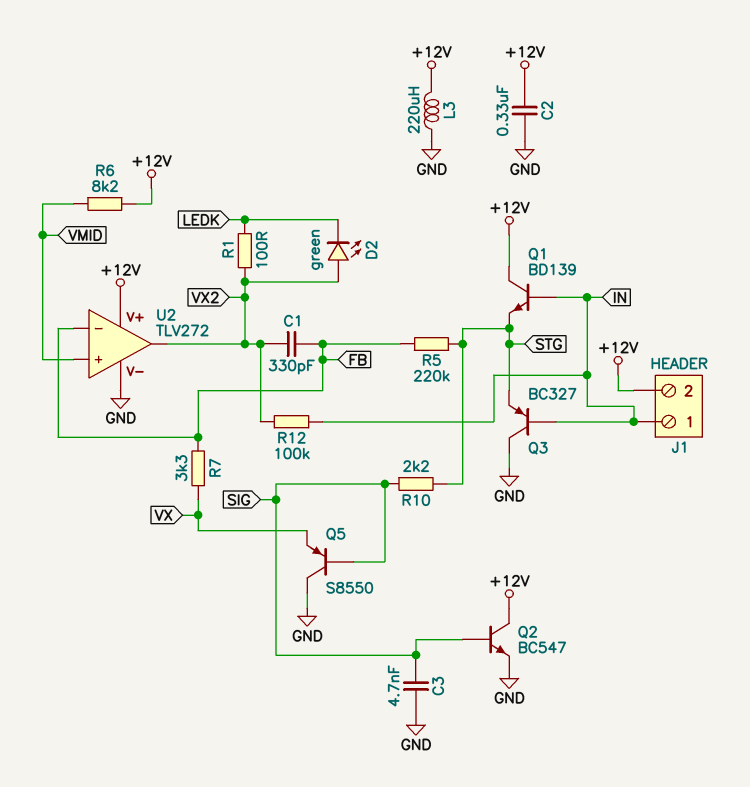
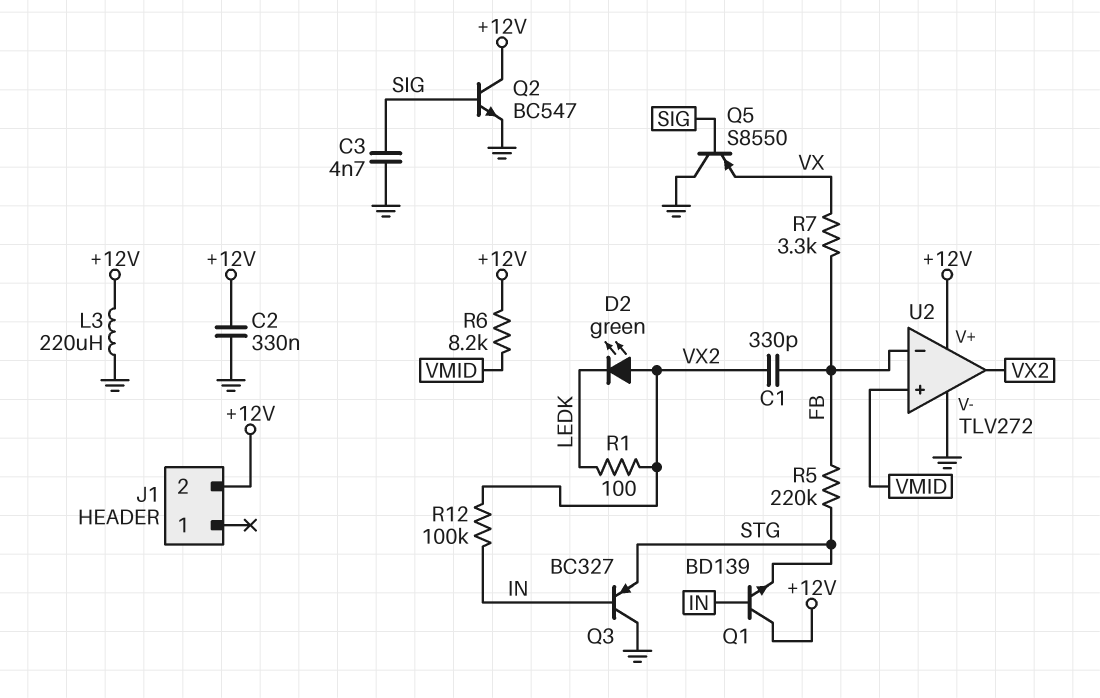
J1 pin 1: IN -> none
R10: 2.2k (SIG, STG) -> none

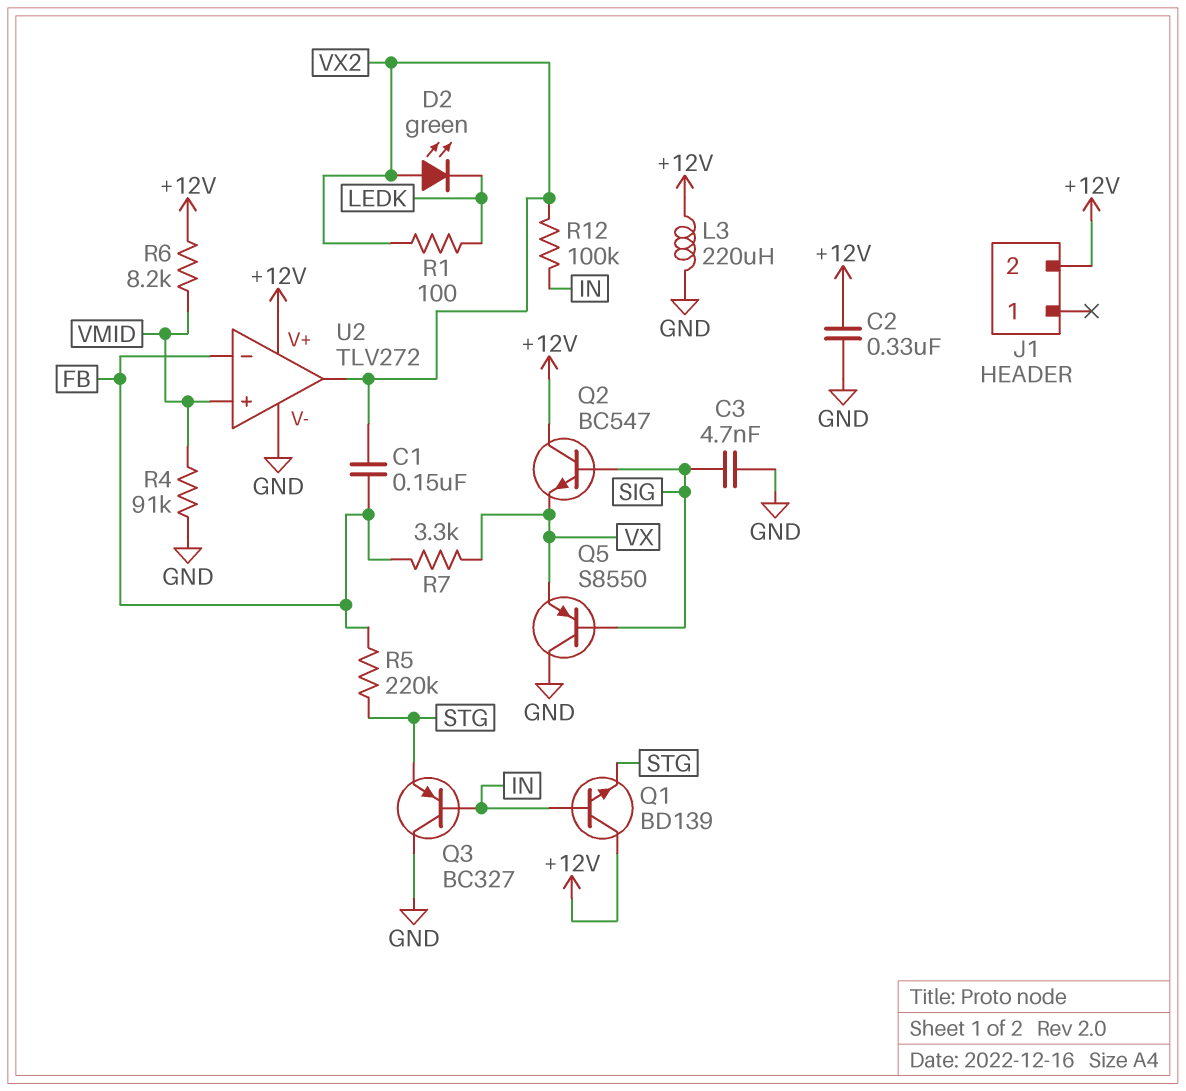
C1: 330pF (FB, VX2) -> 150nF (FB, VX2)
Q2: NPN BC547 (B SIG, C +12V, E GND) -> NPN BC547 (B SIG, C +12V, E VX)
R4: none -> 91k (GND, VMID)

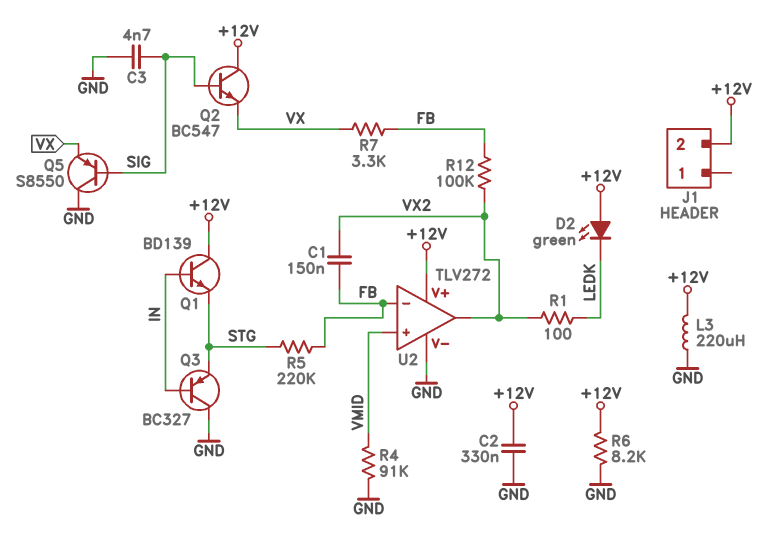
D2: LED green (A VX2, K LEDK) -> LED green (A +12V, K LEDK)
R6: 8.2k (+12V, VMID) -> 8.2k (+12V, GND)
R12: 100k (IN, VX2) -> 100k (FB, VX2)

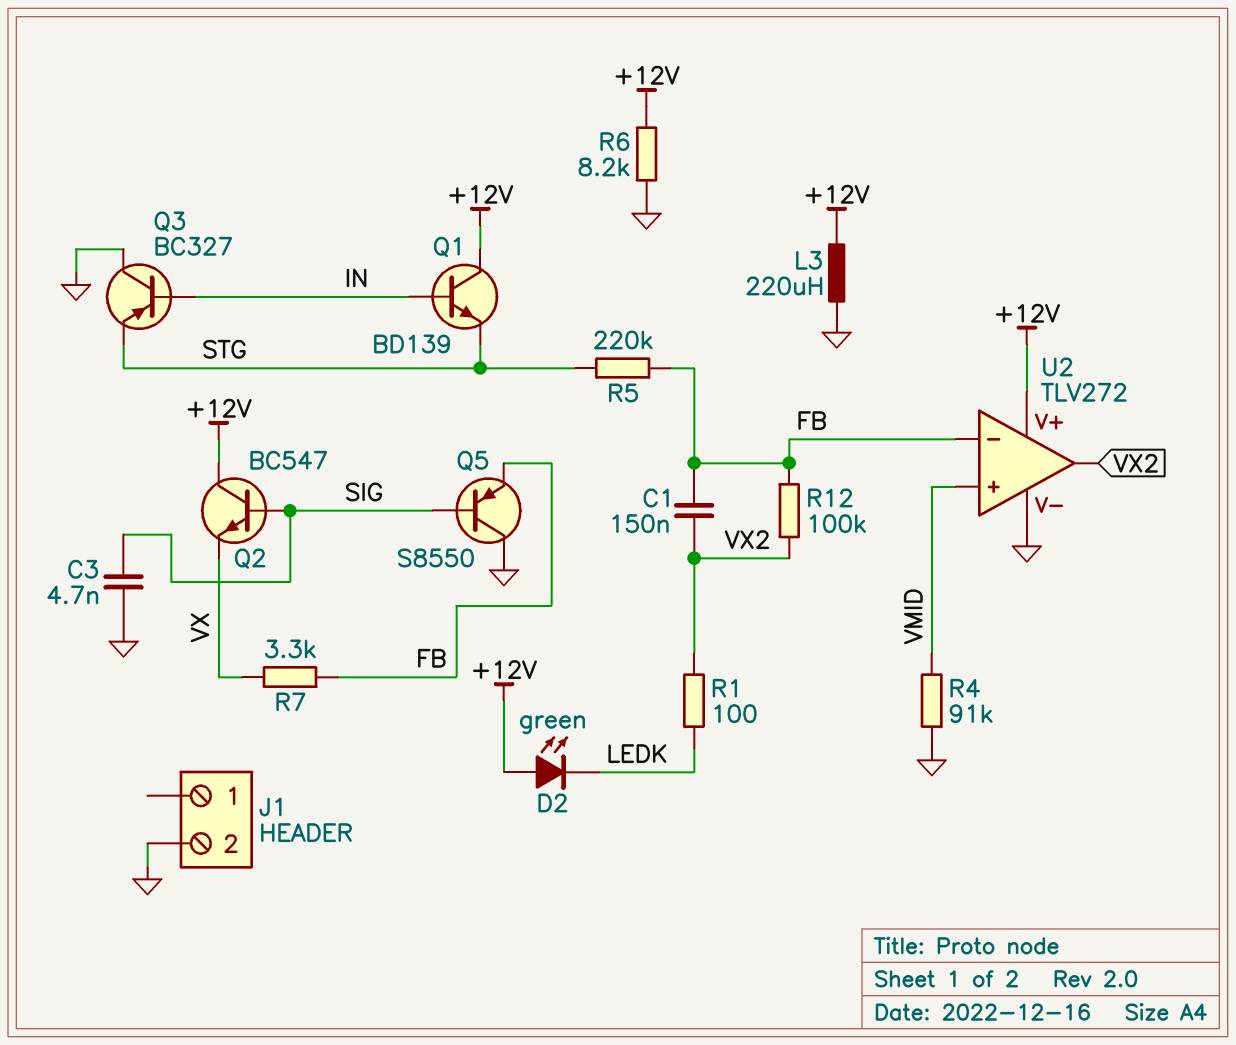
C2: 330nF (+12V, GND) -> none
J1 pin 2: +12V -> GND
Q5: PNP S8550 (B SIG, C GND, E VX) -> PNP S8550 (B SIG, C GND, E FB)

